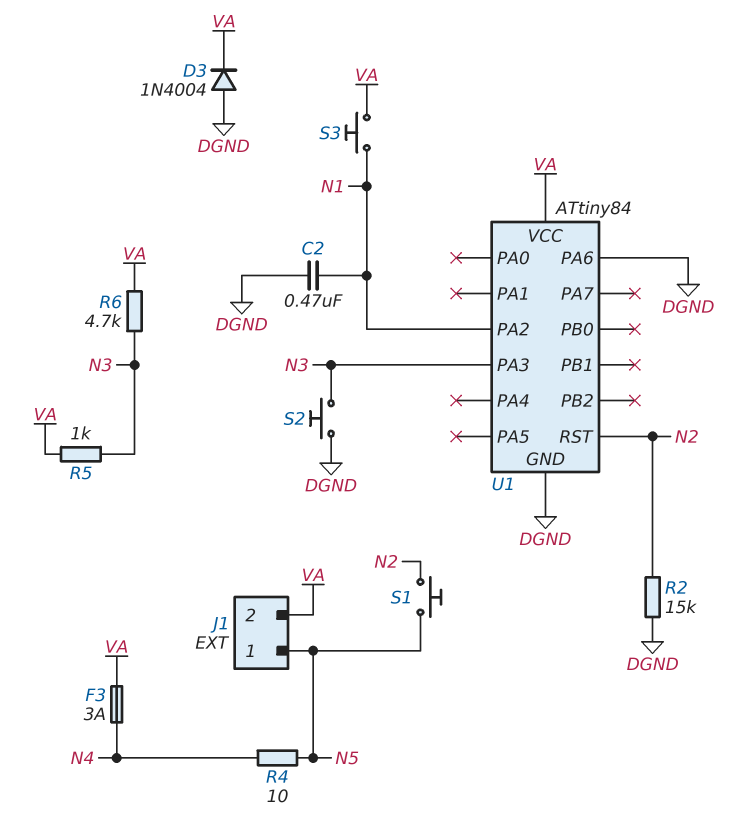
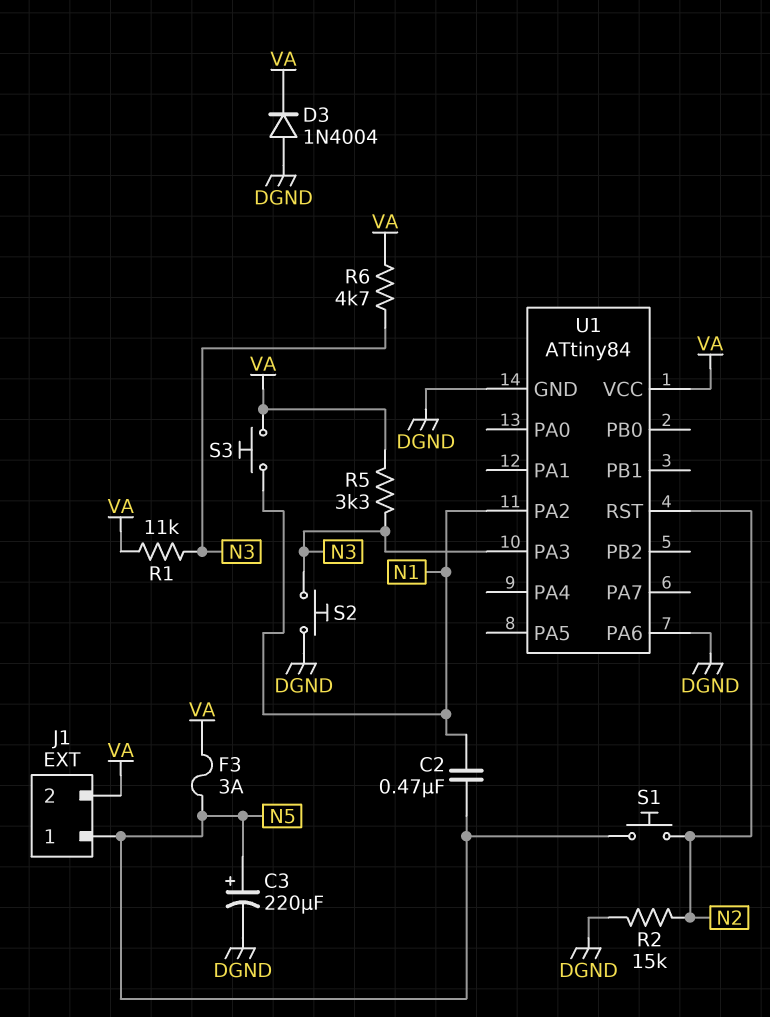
C2: 470nF (DGND, N1) -> 470nF (N1, N5)
C3: none -> 220uF (plus N5, minus DGND)
F3: 3A (N4, VA) -> 3A (N5, VA)
R1: none -> 11k (N3, VA)
R4: 10 (N4, N5) -> none
R5: 1k (N3, VA) -> 3.3k (N3, VA)

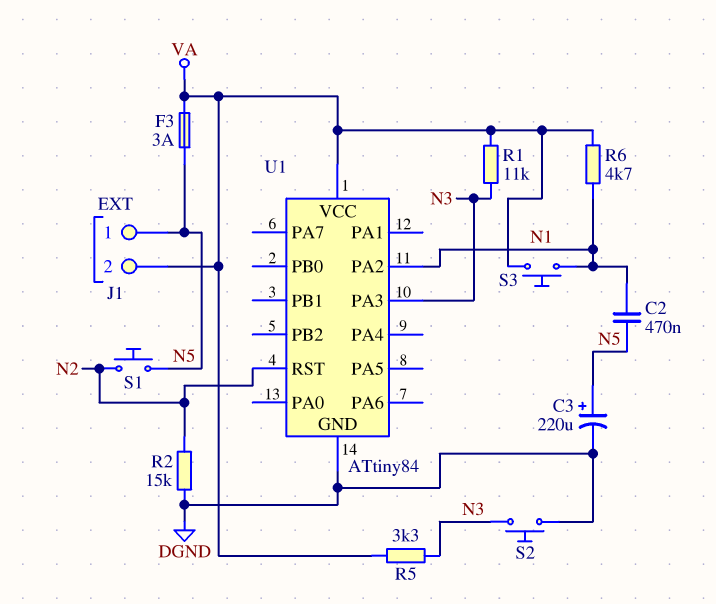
D3: diode 1N4004 (A DGND, K VA) -> none
R6: 4.7k (N3, VA) -> 4.7k (N1, VA)
U1 pin PA6: DGND -> none

